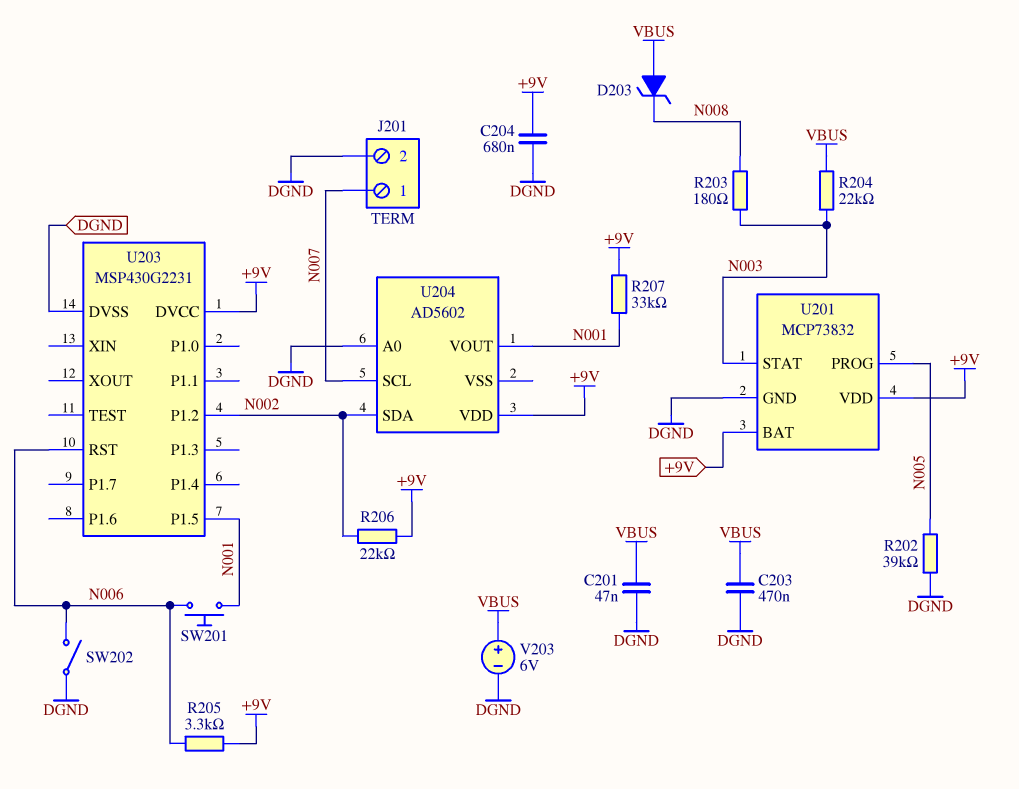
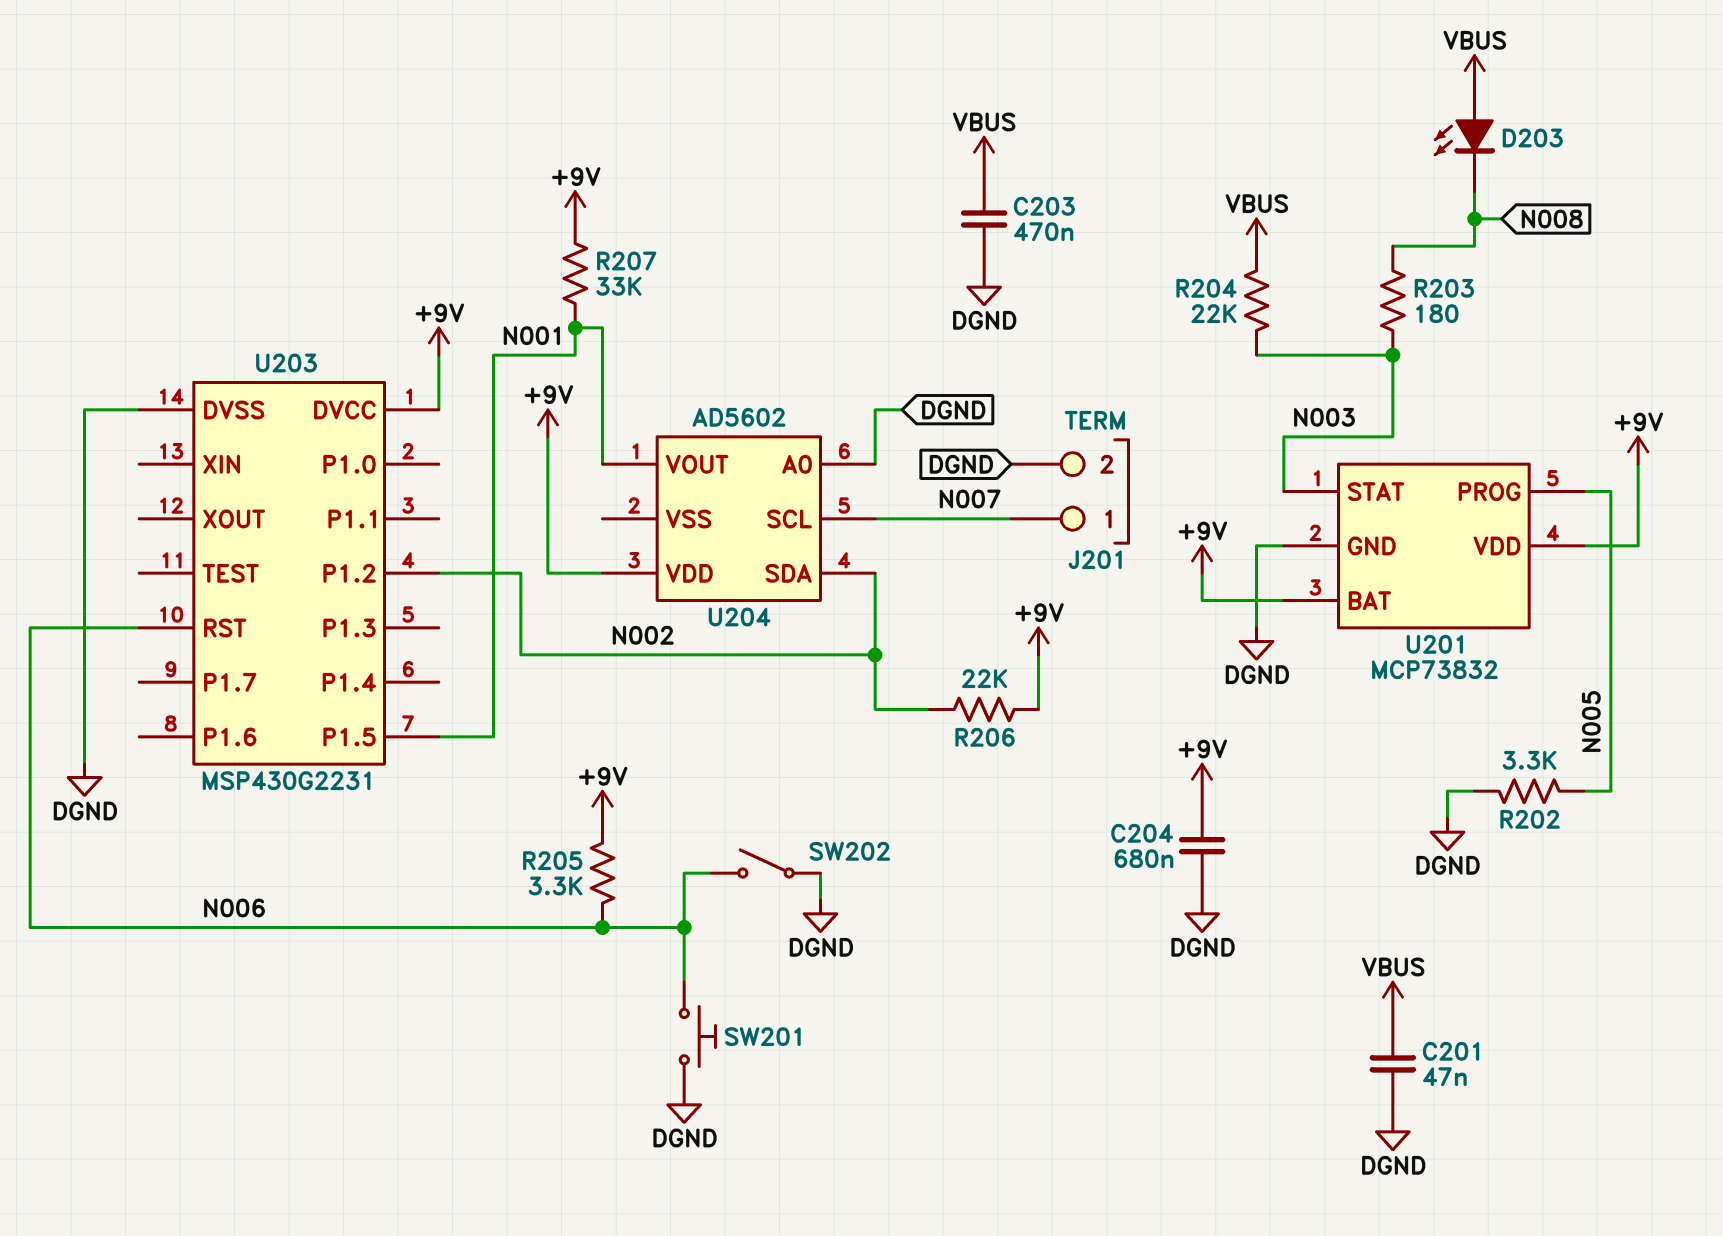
D203: zener (A VBUS, K N008) -> LED (A VBUS, K N008)
R202: 39k (DGND, N005) -> 3.3k (DGND, N005)
SW201: button (N001, N006) -> button (DGND, N006)
V203: 6V (plus VBUS, minus DGND) -> none

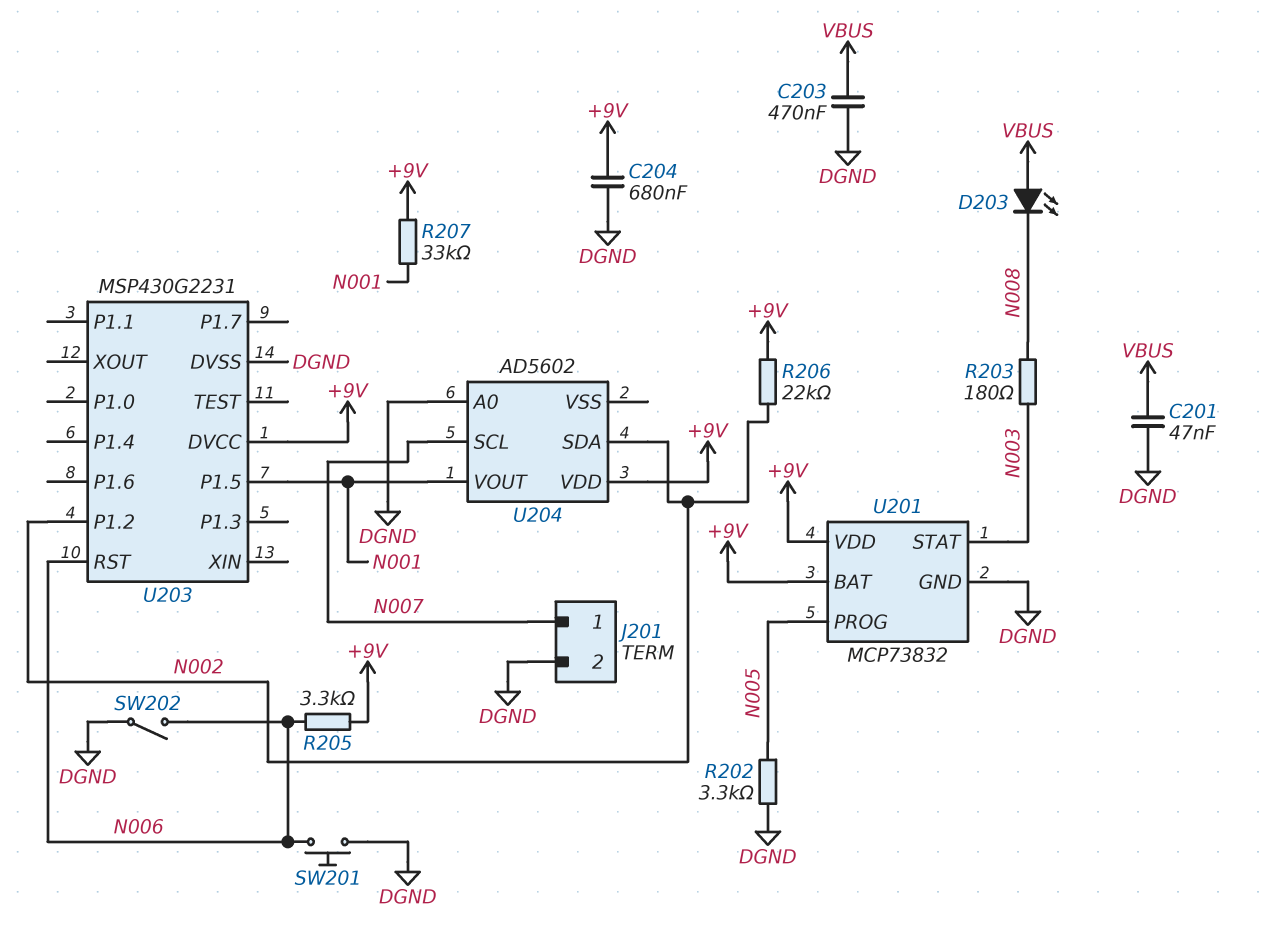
R204: 22k (N003, VBUS) -> none

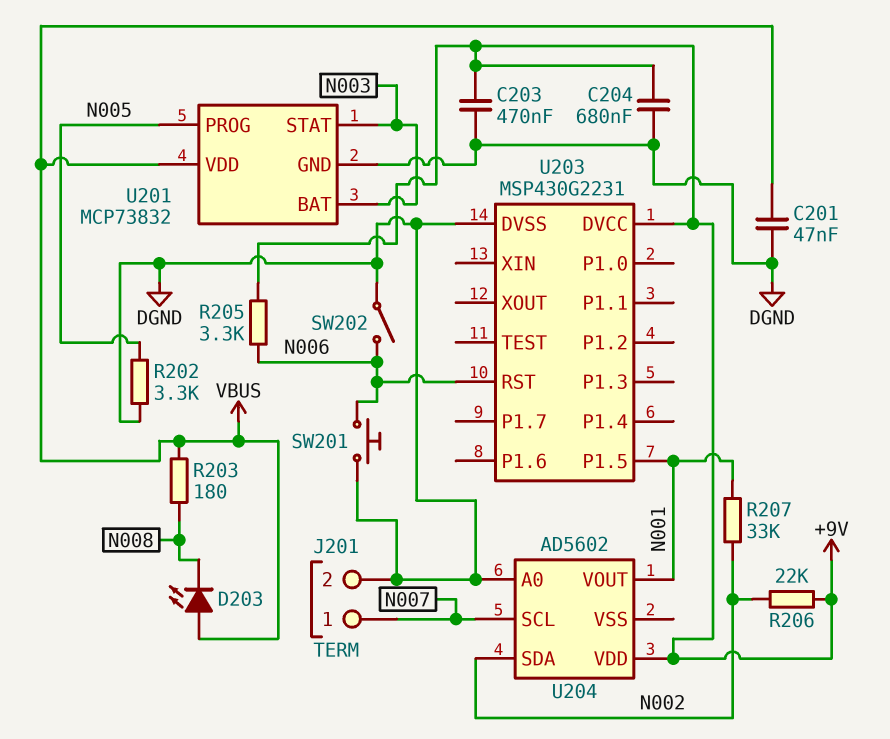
C203: 470nF (DGND, VBUS) -> 470nF (+9V, DGND)
R203: 180 (N003, N008) -> 180 (N008, VBUS)
R207: 33k (+9V, N001) -> 33k (N001, N002)
U201 pin BAT: +9V -> N003
U201 pin VDD: +9V -> VBUS
U203 pin P1.2: N002 -> none

